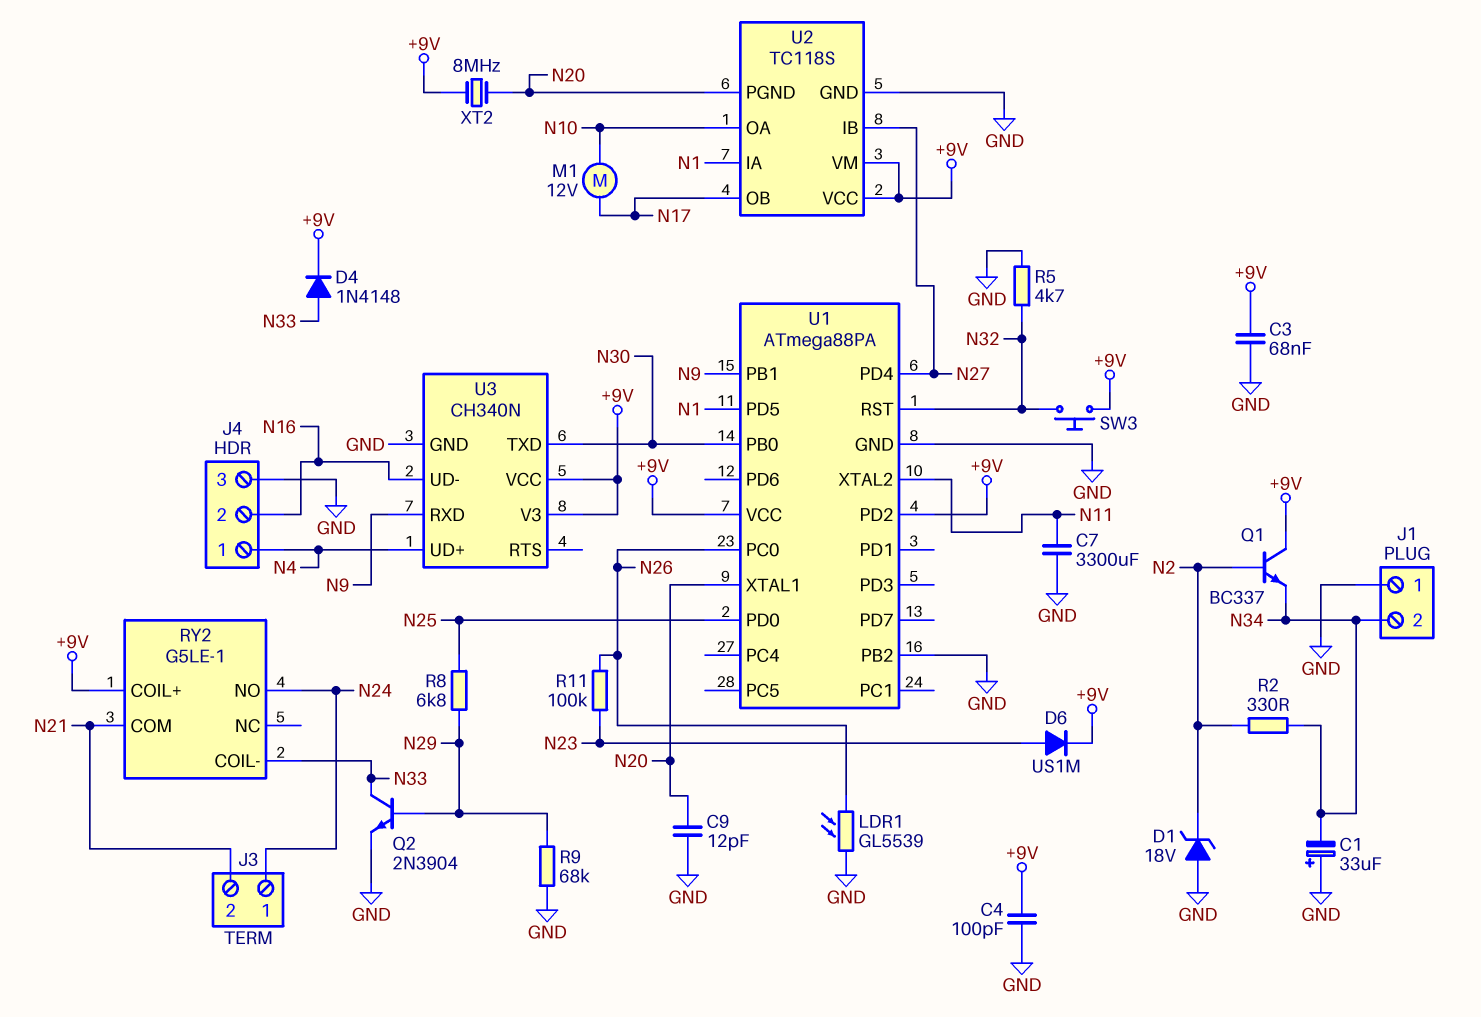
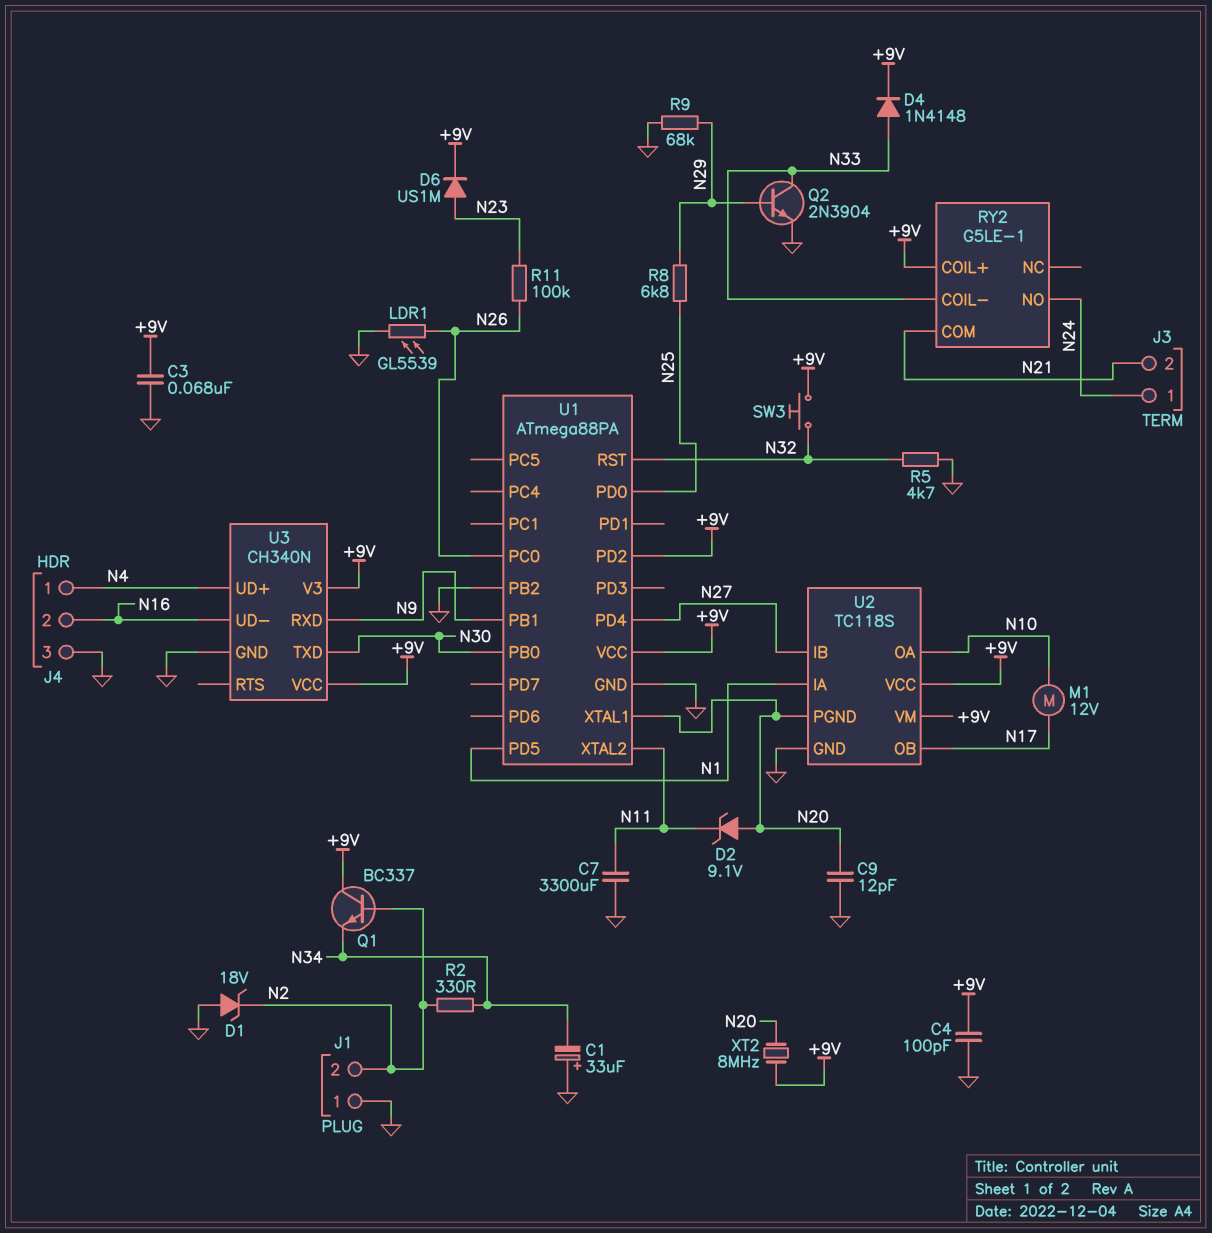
D2: none -> zener 9.1V (A N20, K N11)
J1 pin 2: N34 -> N2

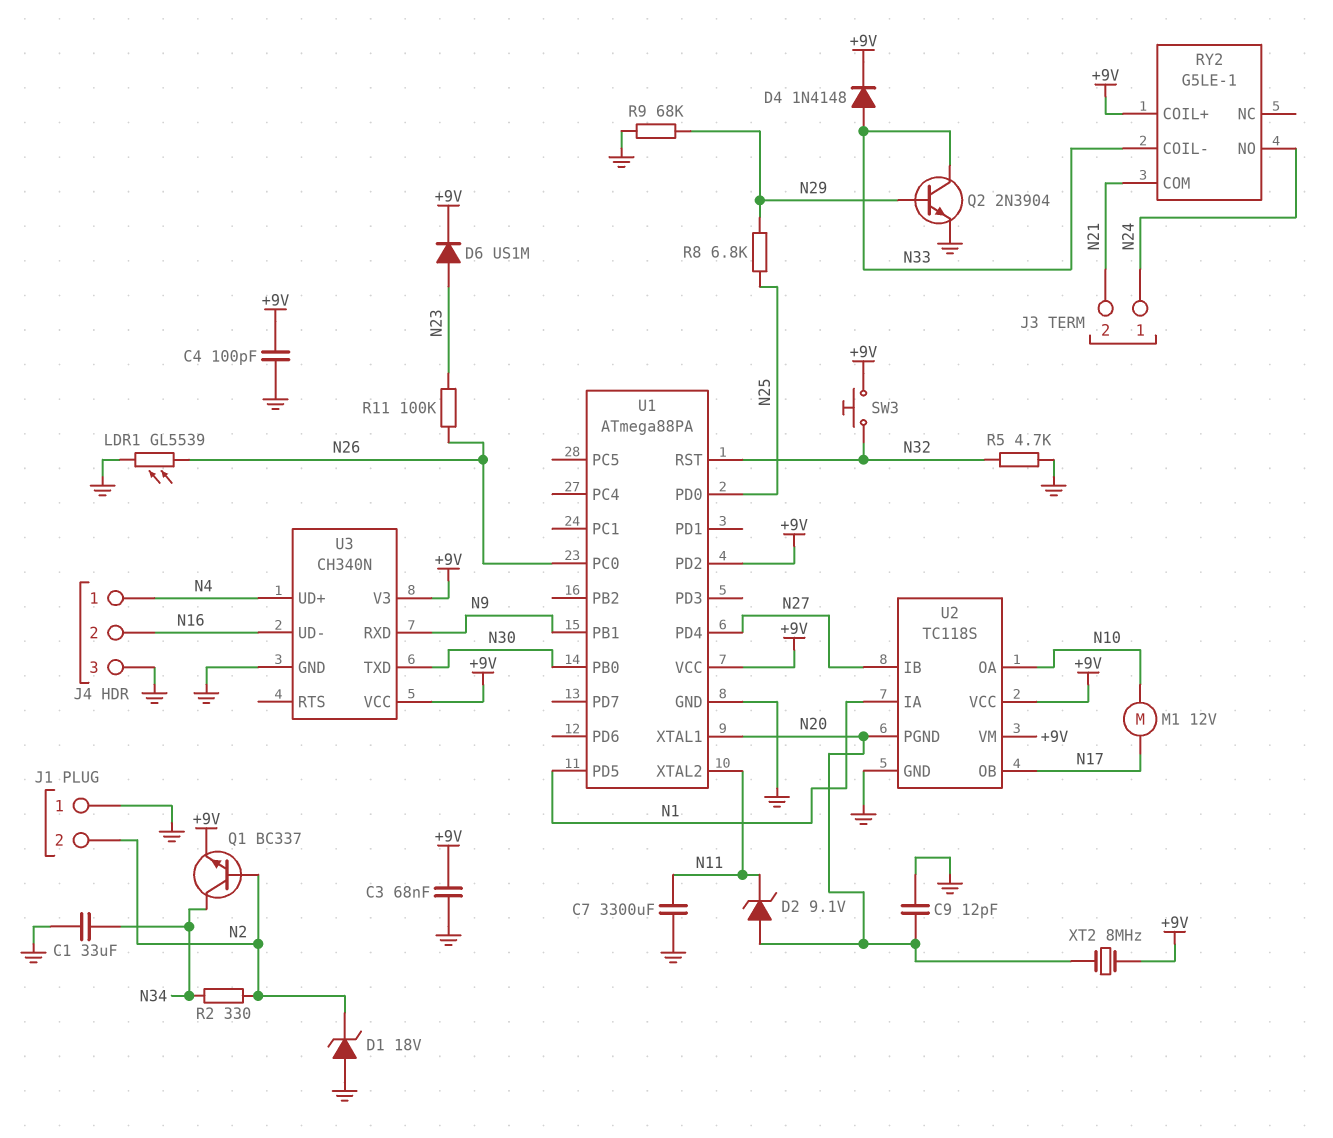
C1: 33uF (plus GND, minus N34) -> 33uF (GND, N34)
Q1: NPN BC337 (B N2, C +9V, E N34) -> NPN BC337 (B N2, C N34, E +9V)
U1 pin PB2: GND -> none

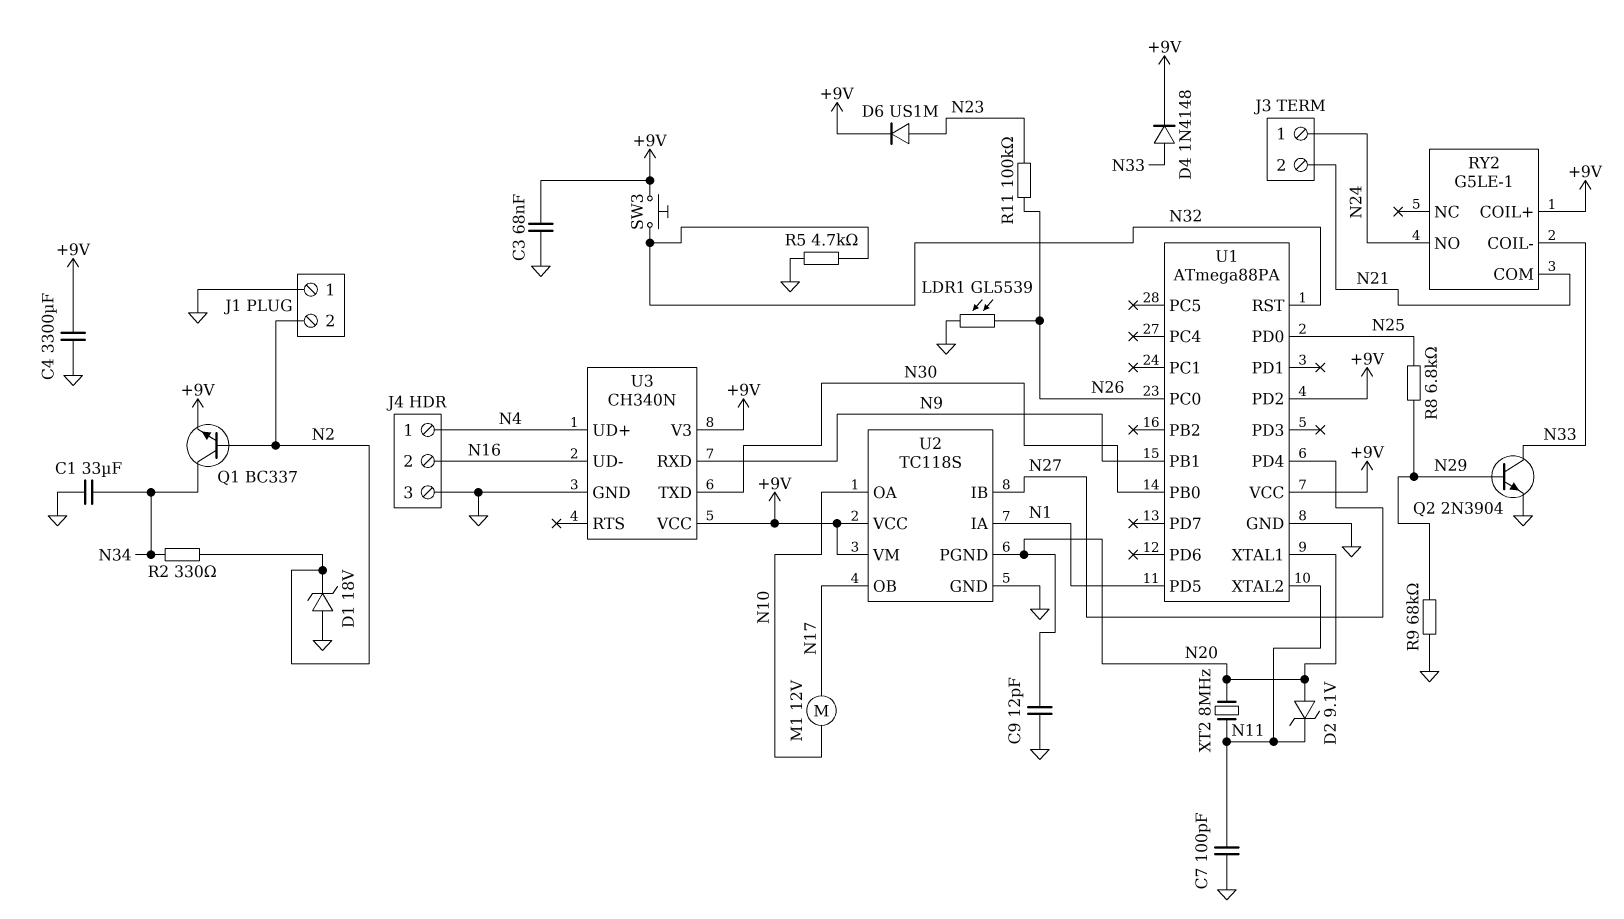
C4: 100pF (+9V, GND) -> 3300uF (+9V, GND)
C7: 3300uF (GND, N11) -> 100pF (GND, N11)
XT2: 8MHz (+9V, N20) -> 8MHz (N11, N20)

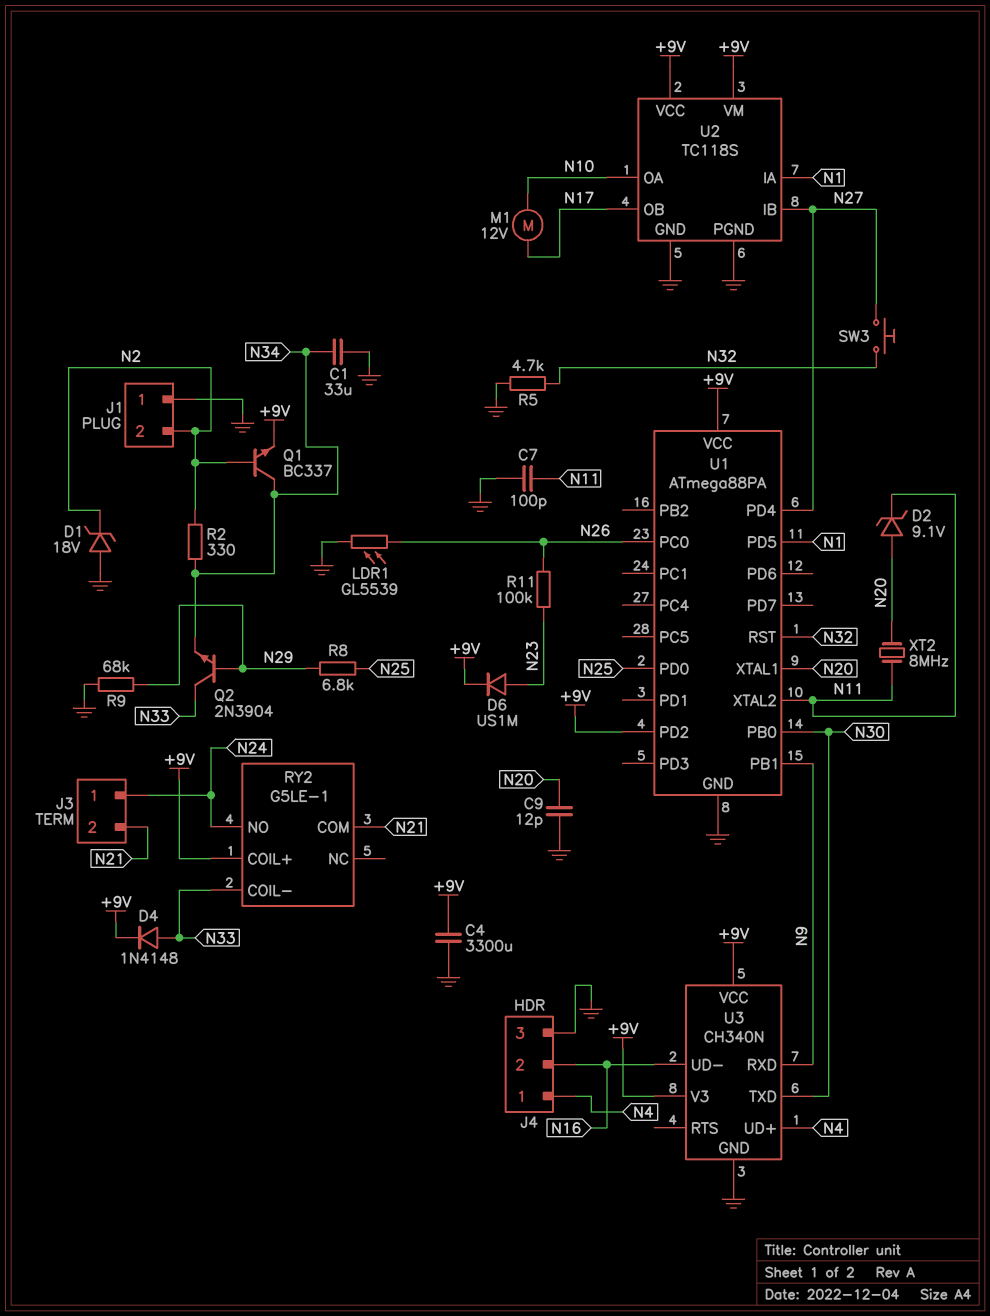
C3: 68nF (+9V, GND) -> none
Q2: NPN 2N3904 (B N29, C N33, E GND) -> NPN 2N3904 (B N29, C N33, E N34)
SW3: button (+9V, N32) -> button (N27, N32)
U2 pin PGND: N20 -> GND

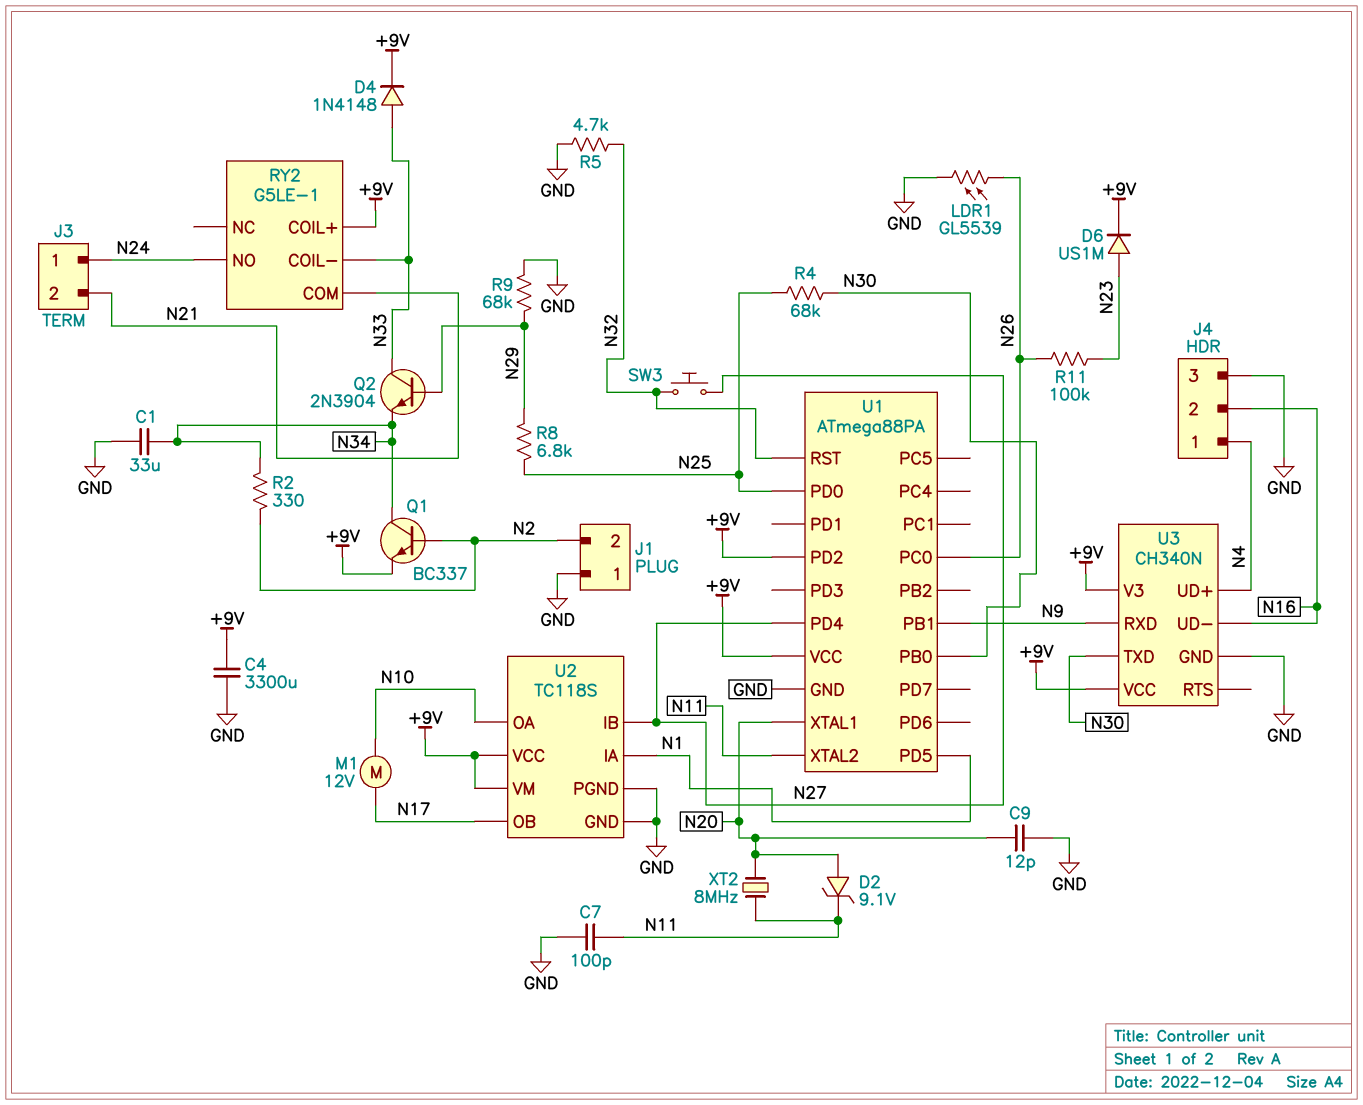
D1: zener 18V (A GND, K N2) -> none
R4: none -> 68k (N25, N30)

